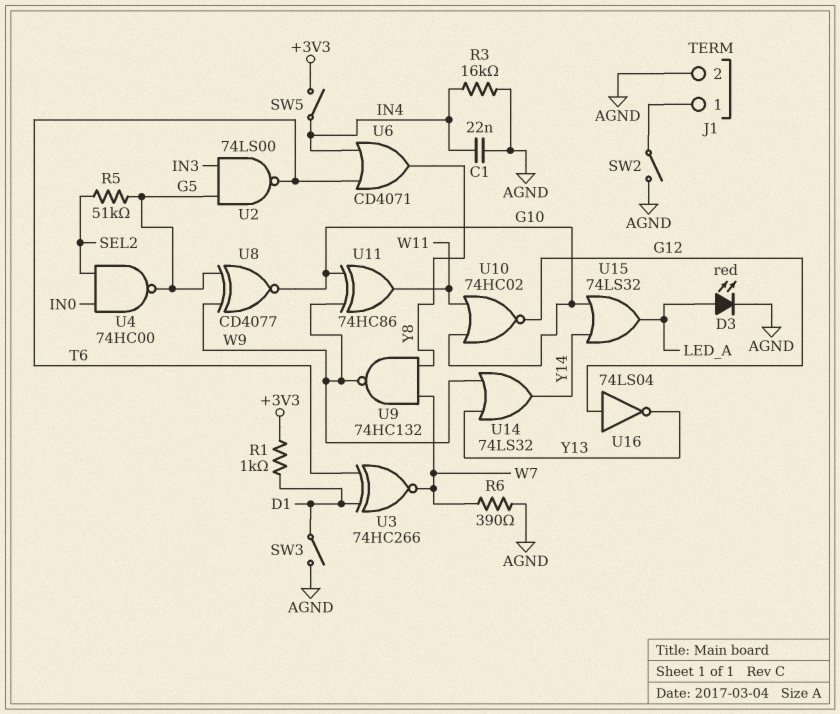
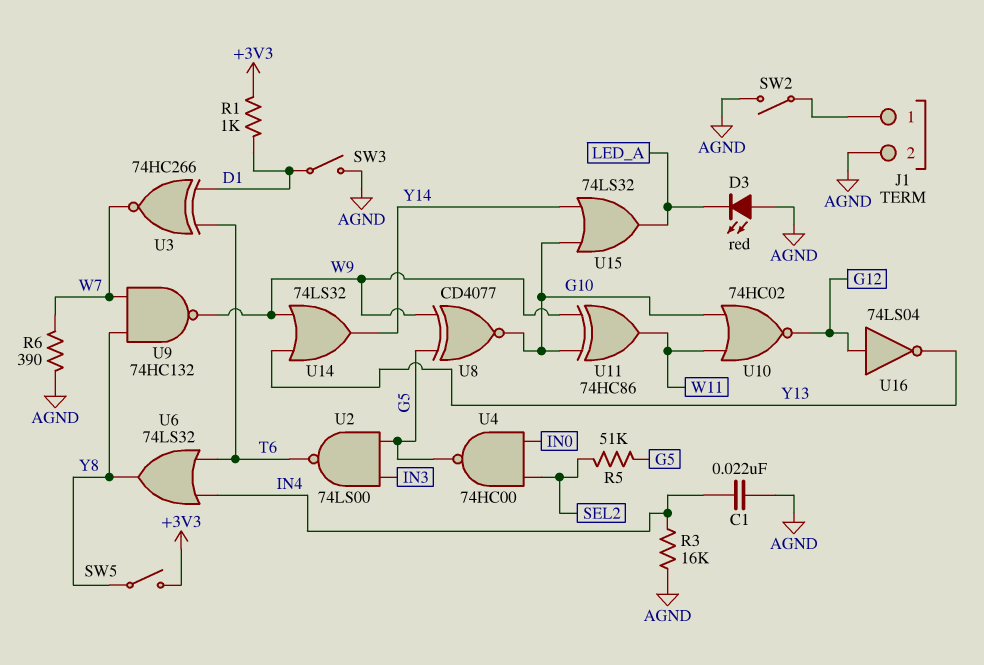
D3: LED red (A LED_A, K AGND) -> LED red (A AGND, K LED_A)
SW5: switch (+3V3, IN4) -> switch (+3V3, Y8)
U6: OR CD4071 (in IN4, in T6, out Y8) -> OR 74LS32 (in IN4, in T6, out Y8)

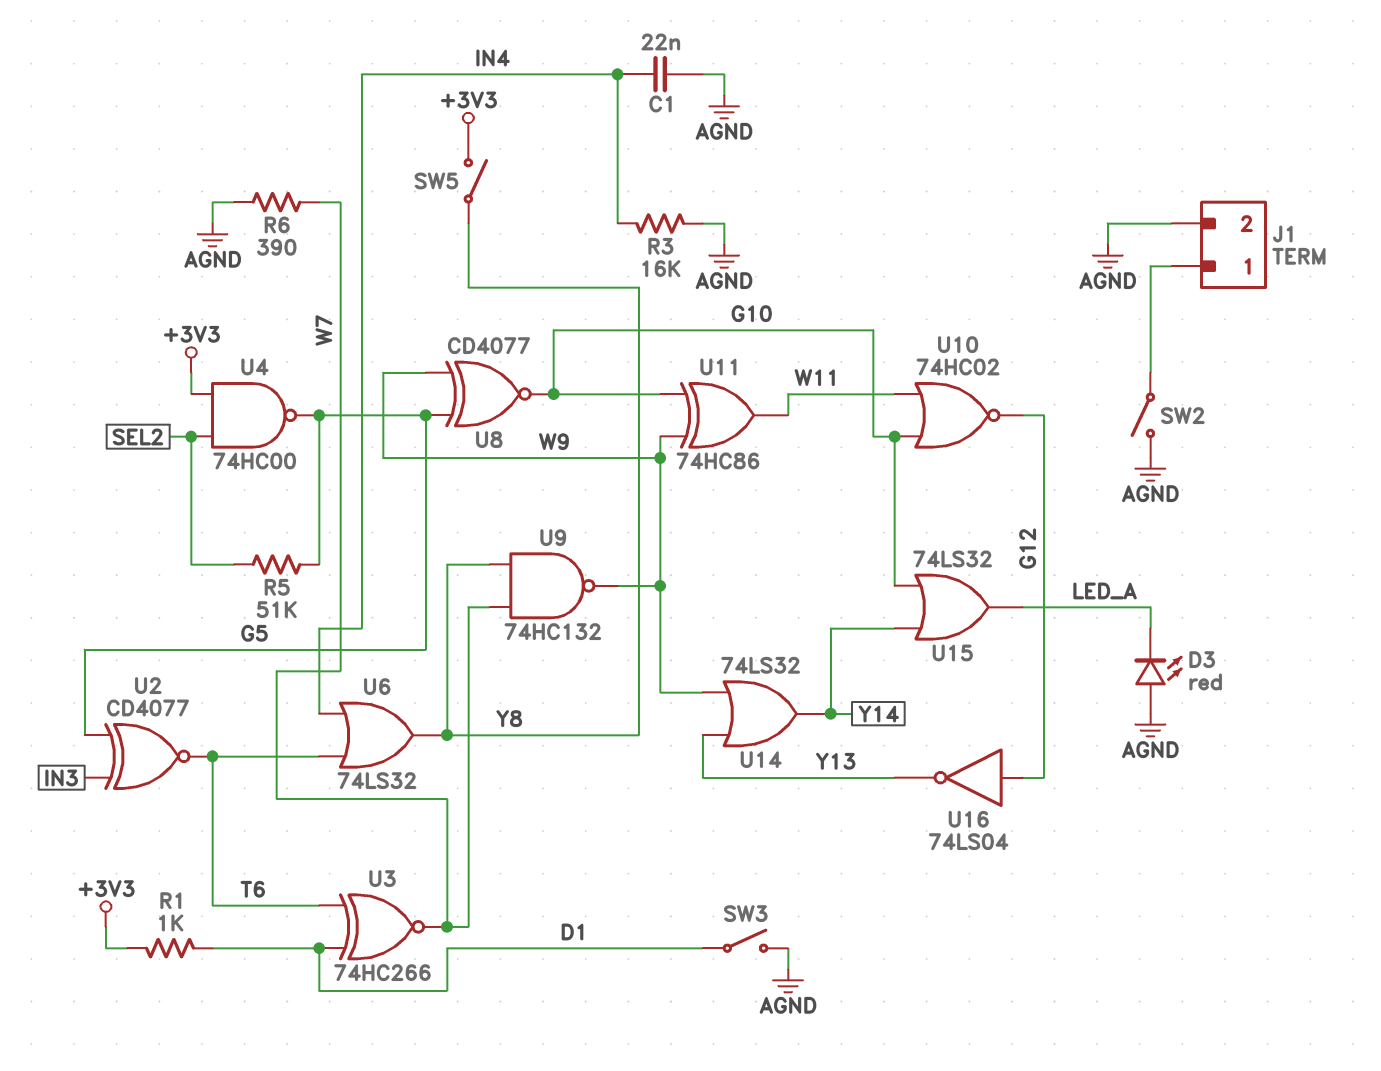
U2: NAND 74LS00 (in G5, in IN3, out T6) -> XNOR CD4077 (in G5, in IN3, out T6)
U4: NAND 74HC00 (in IN0, in SEL2, out G5) -> NAND 74HC00 (in +3V3, in SEL2, out G5)

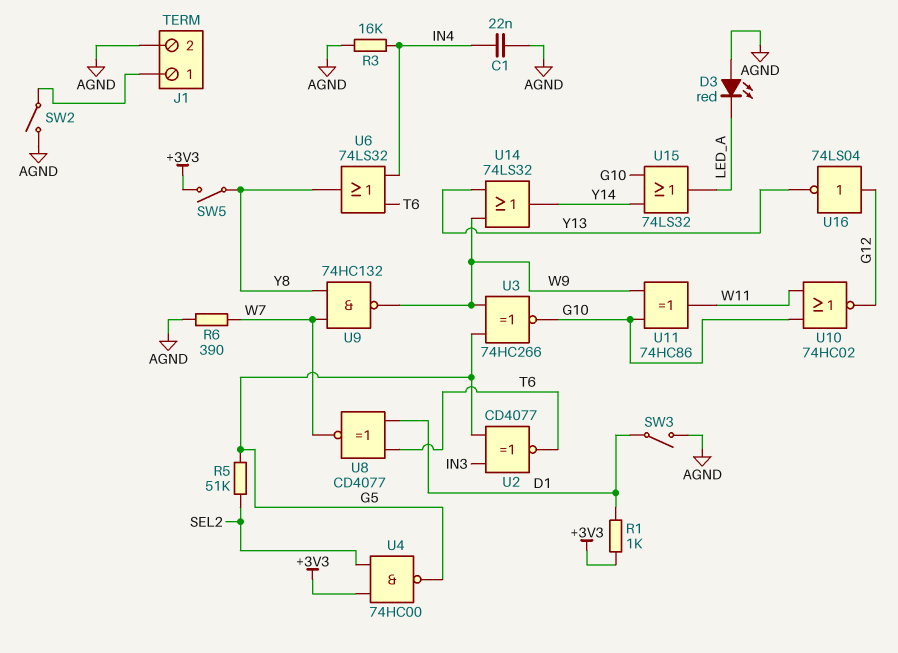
U3: XNOR 74HC266 (in D1, in T6, out W7) -> XNOR 74HC266 (in G5, in W9, out G10)
U8: XNOR CD4077 (in G5, in W9, out G10) -> XNOR CD4077 (in D1, in T6, out W7)

